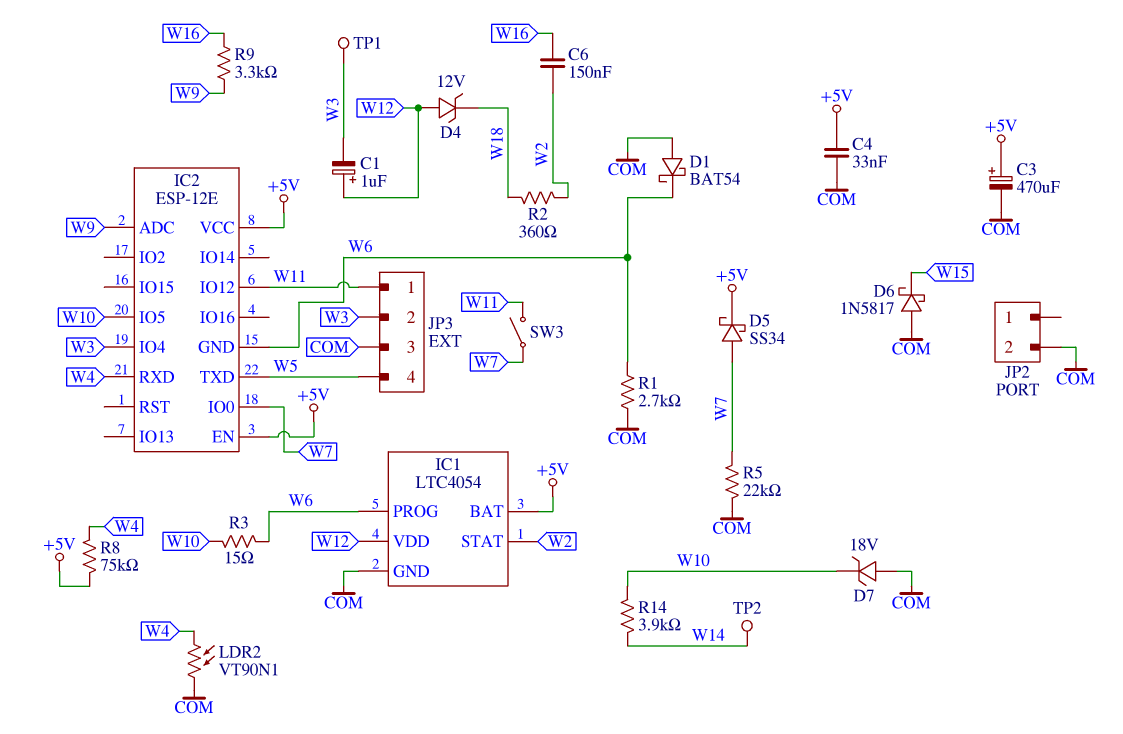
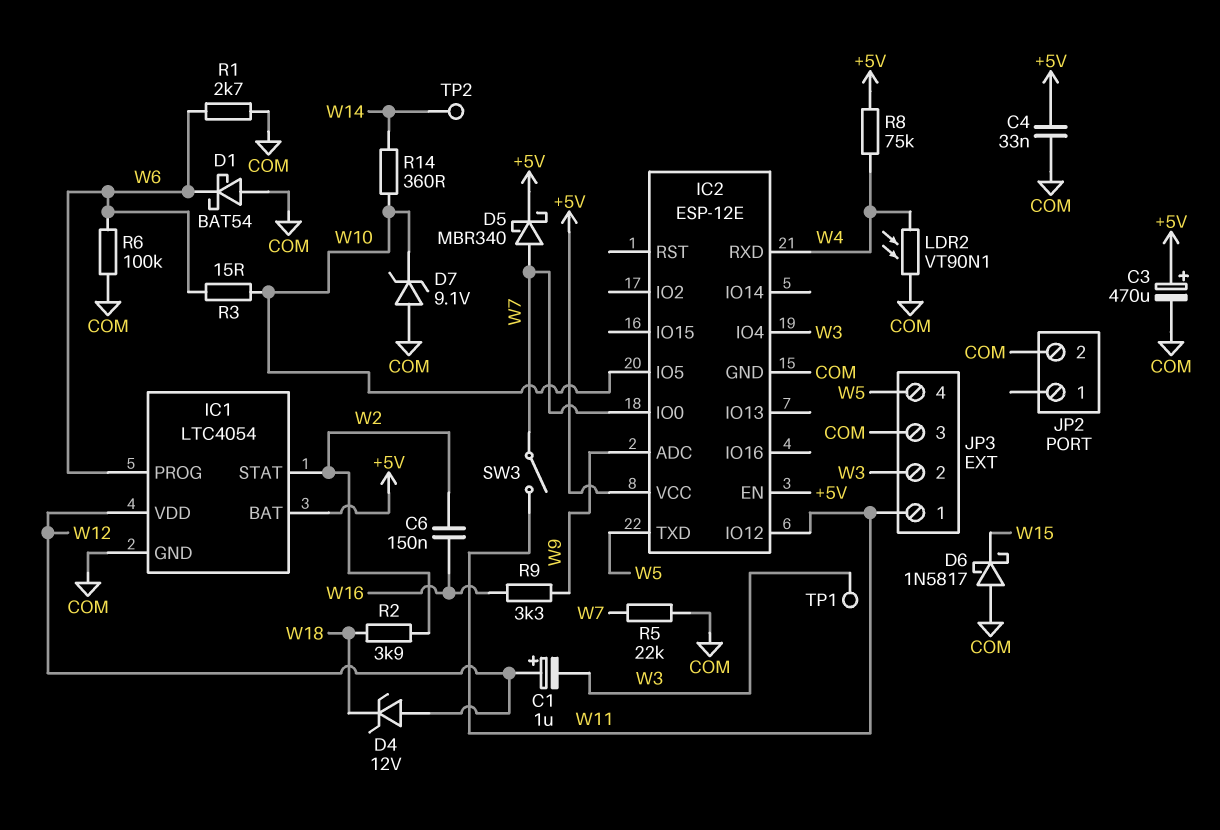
D5: schottky SS34 (A W7, K +5V) -> schottky MBR340 (A W7, K +5V)
D7: zener 18V (A COM, K W10) -> zener 9.1V (A COM, K W10)
IC2 pin GND: W6 -> COM
R2: 360 (W2, W18) -> 3.9k (W2, W18)
R6: none -> 100k (COM, W6)
R14: 3.9k (W10, W14) -> 360 (W10, W14)

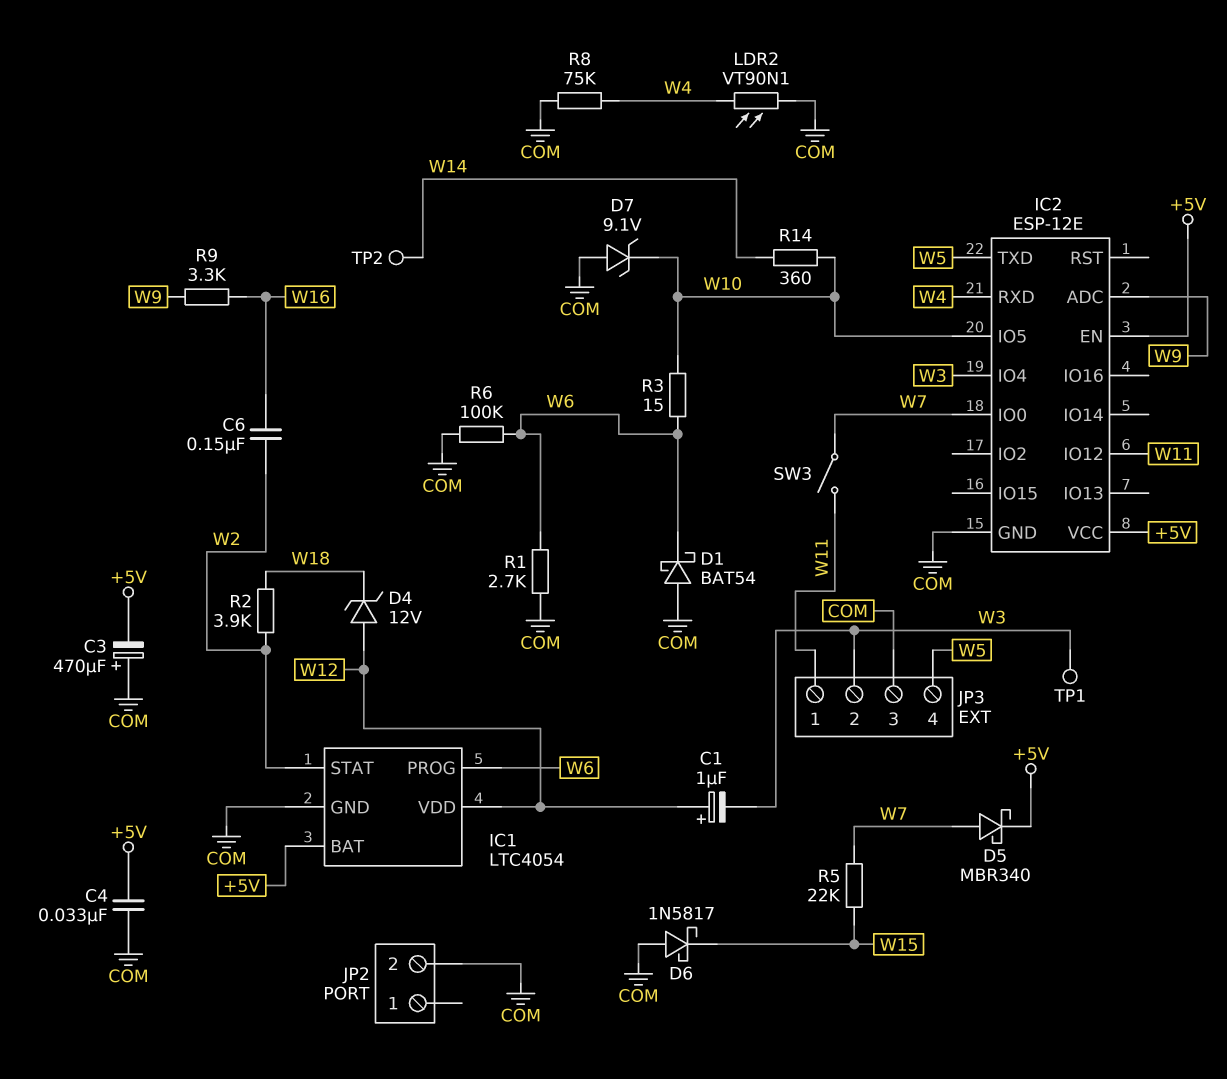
C3: 470uF (plus +5V, minus COM) -> 470uF (plus COM, minus +5V)
R5: 22k (COM, W7) -> 22k (W7, W15)
R8: 75k (+5V, W4) -> 75k (COM, W4)

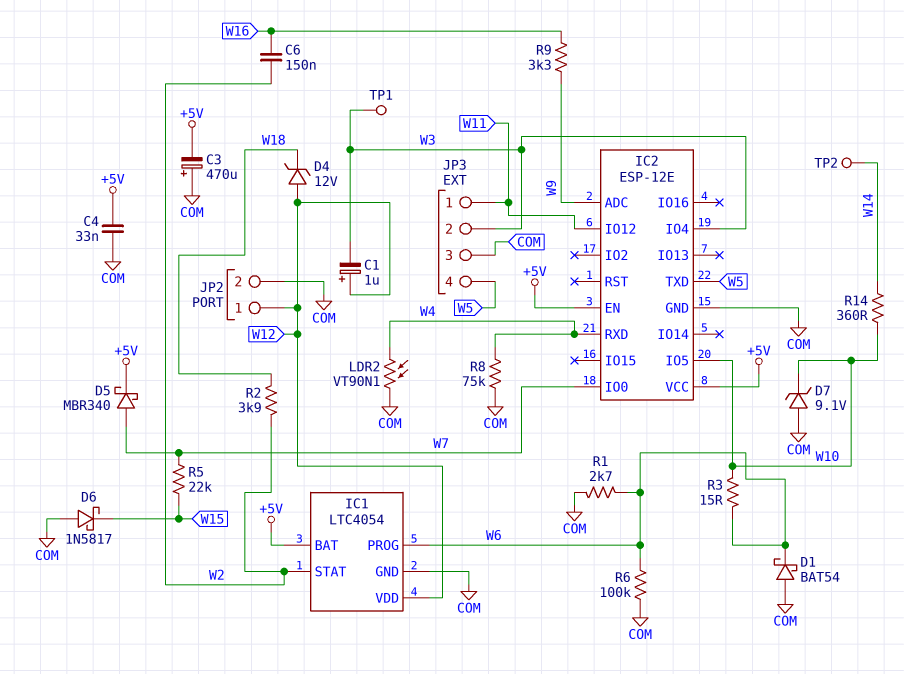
JP2 pin 1: none -> W12
SW3: switch (W7, W11) -> none

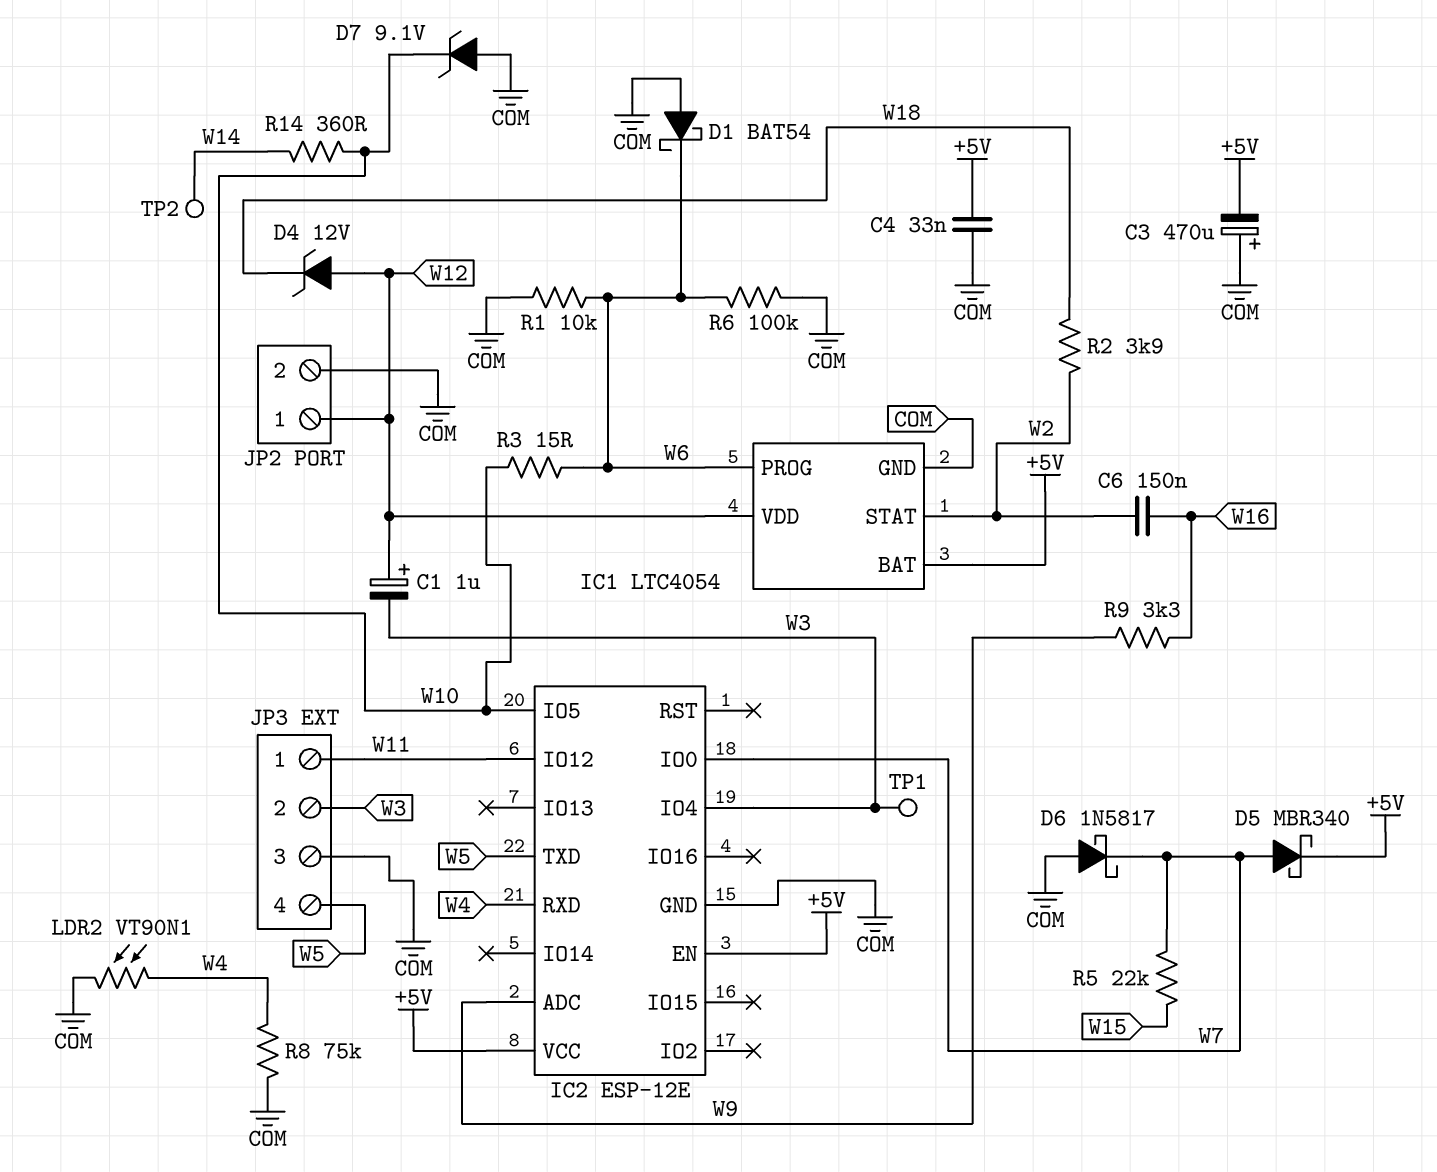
D6: schottky 1N5817 (A COM, K W15) -> schottky 1N5817 (A COM, K W7)
R1: 2.7k (COM, W6) -> 10k (COM, W6)

